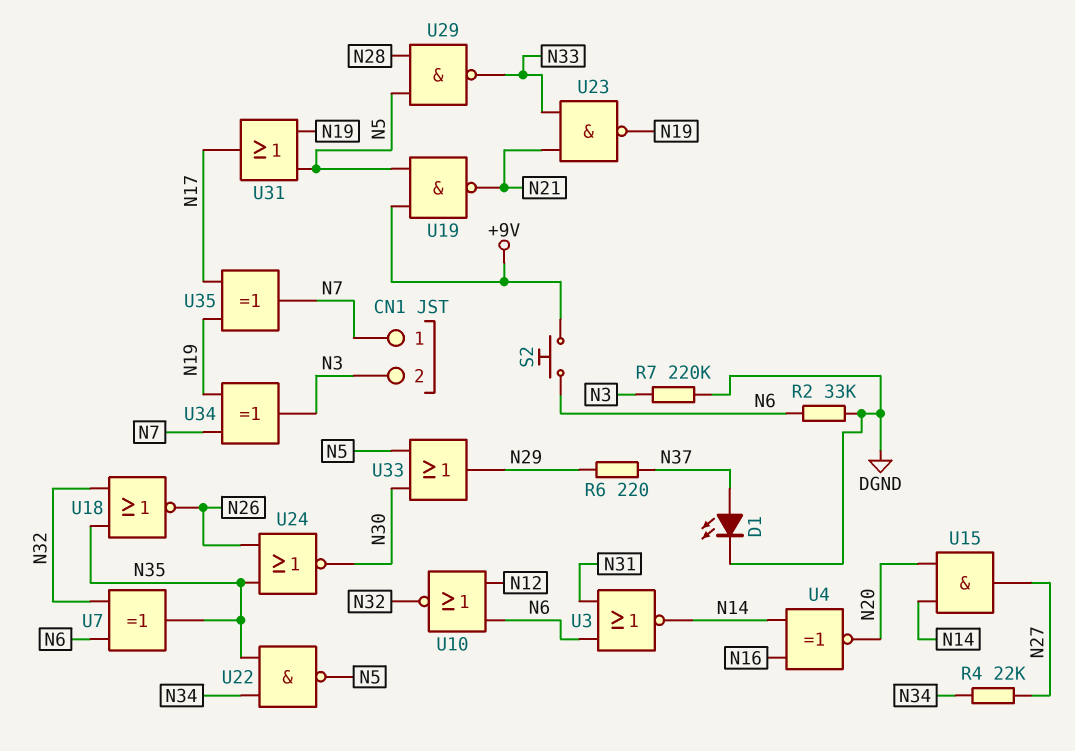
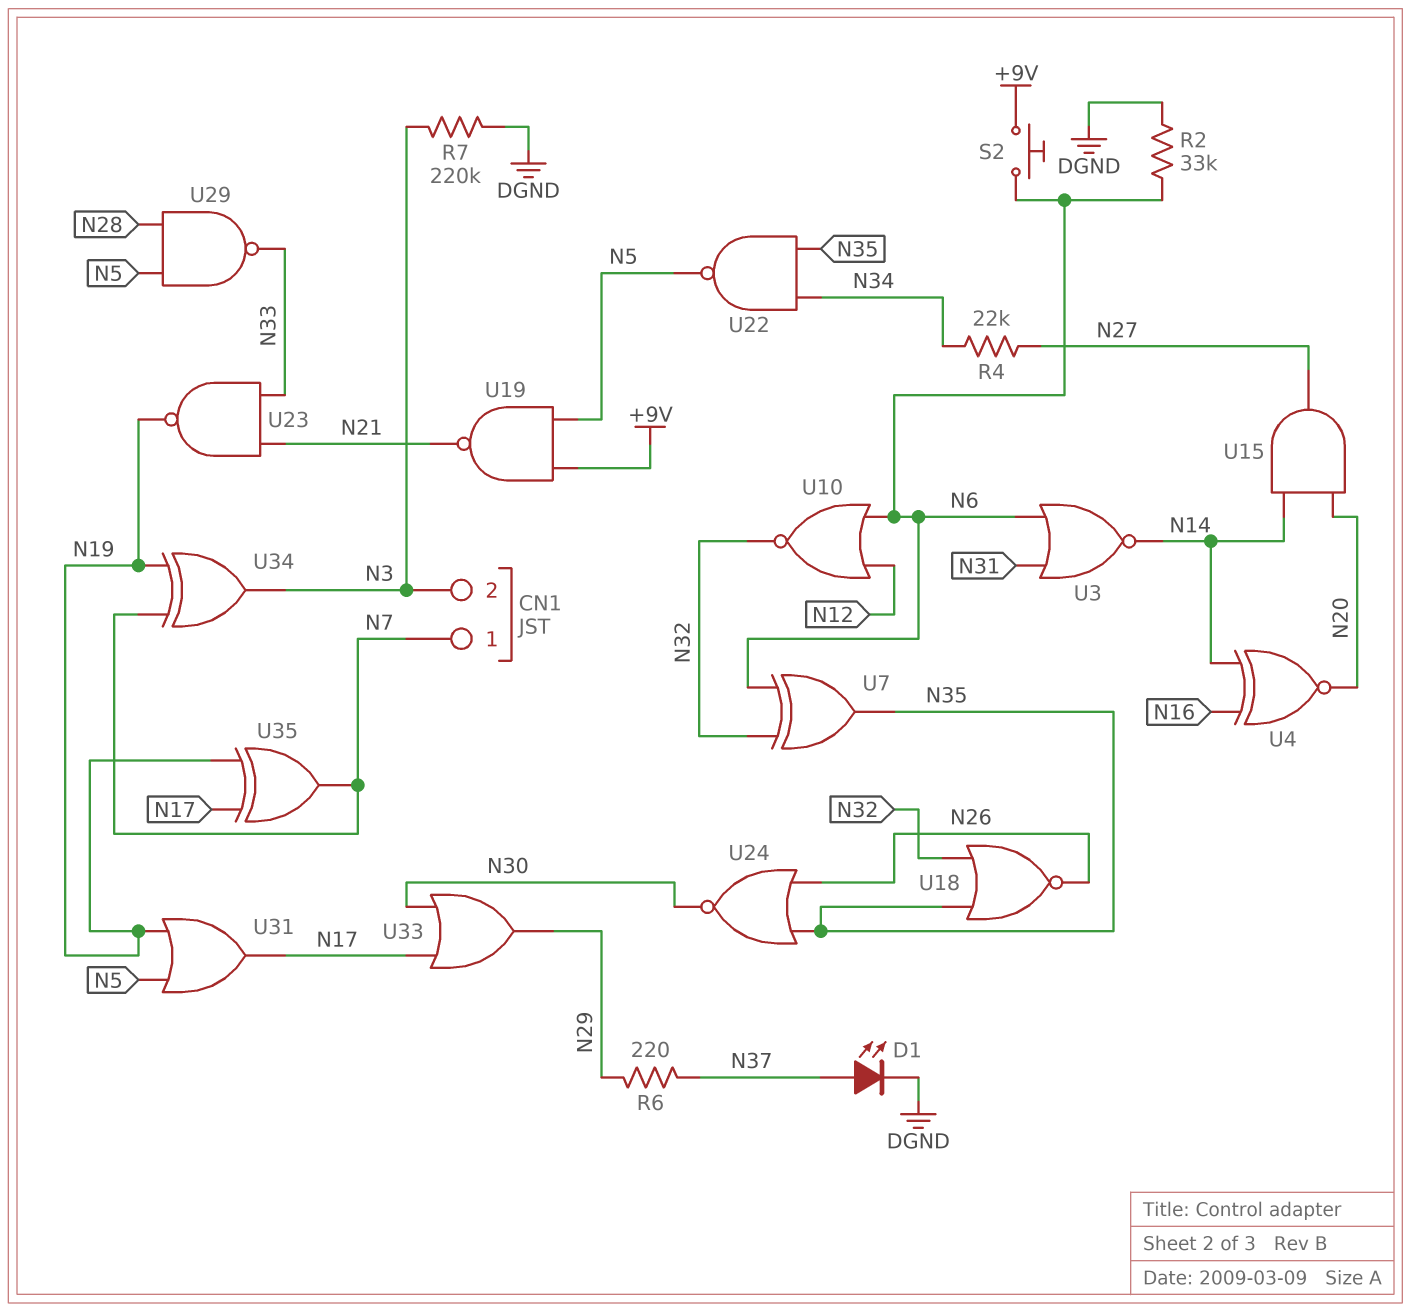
U33: OR (in N5, in N30, out N29) -> OR (in N17, in N30, out N29)

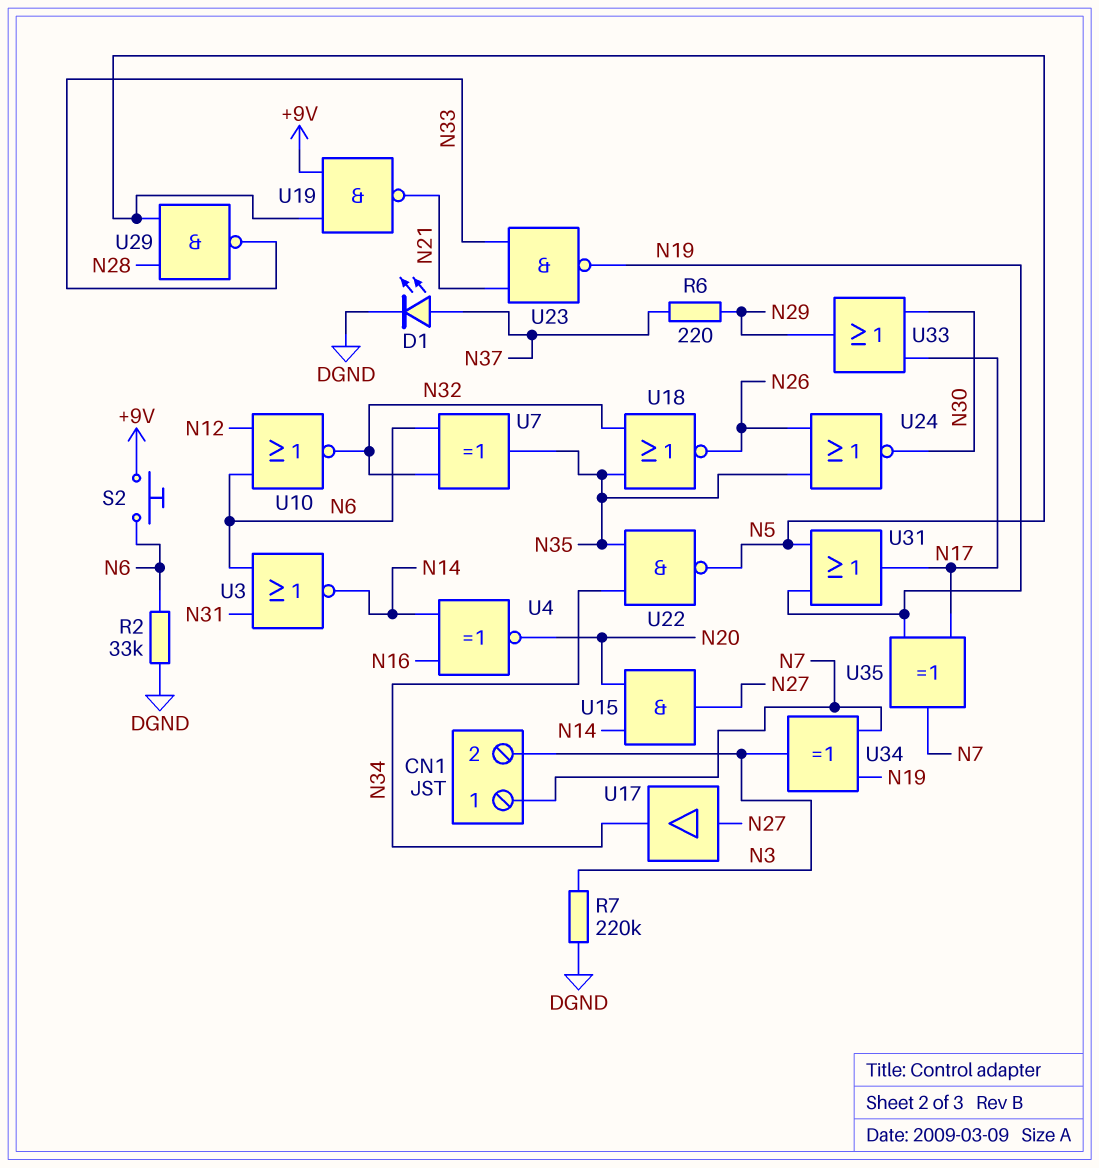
R4: 22k (N27, N34) -> none
U17: none -> buffer (in N27, out N34)

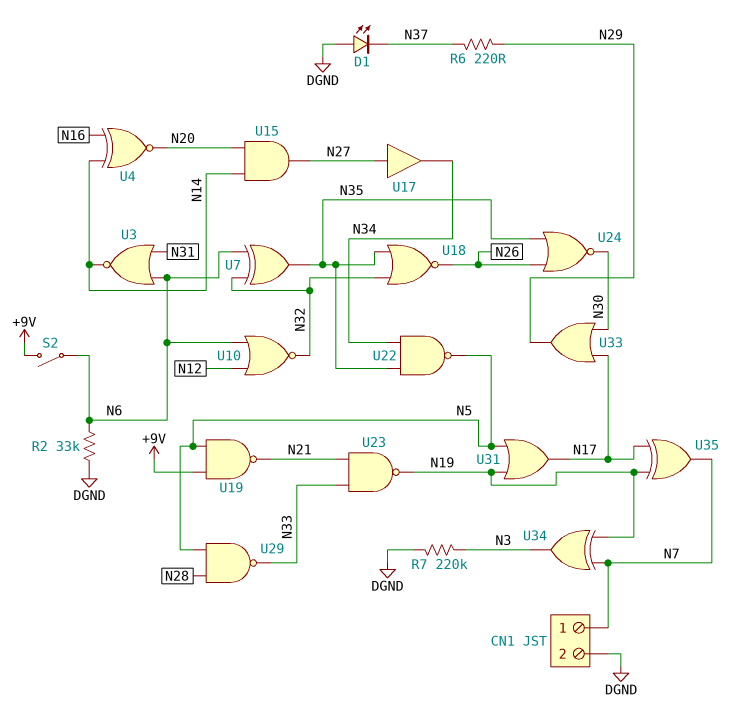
CN1 pin 2: N3 -> DGND
D1: LED (A N37, K DGND) -> LED (A DGND, K N37)
S2: button (+9V, N6) -> switch (+9V, N6)

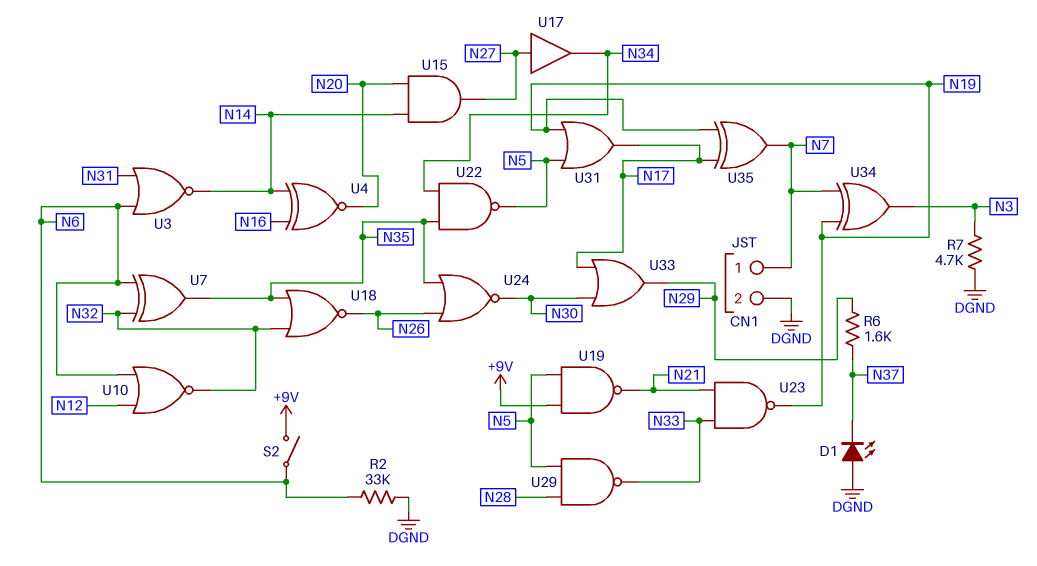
R6: 220 (N29, N37) -> 1.6k (N29, N37)
R7: 220k (DGND, N3) -> 4.7k (DGND, N3)

